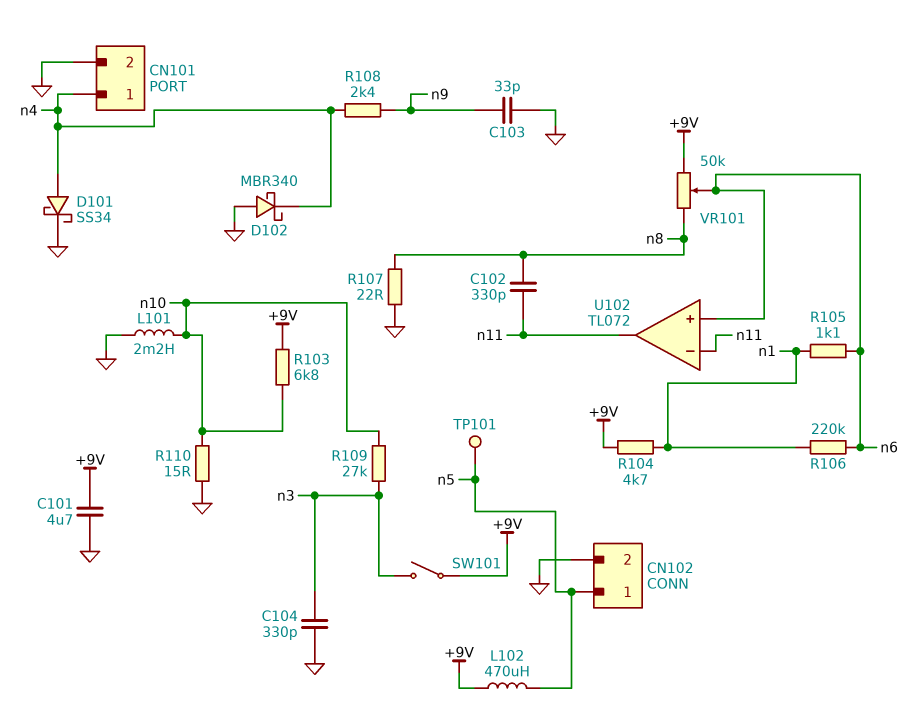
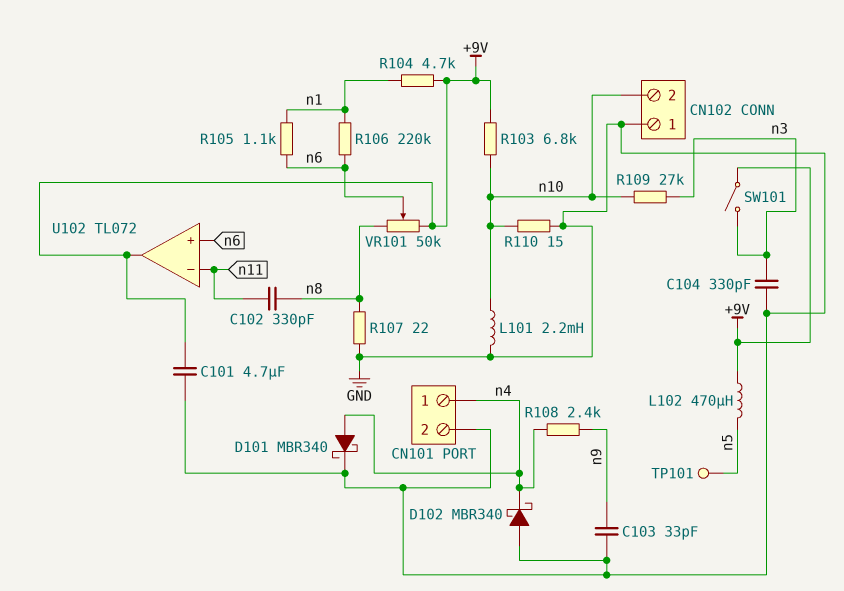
CN102 pin 1: n5 -> GND
CN102 pin 2: GND -> n10
D101: schottky SS34 (A n4, K GND) -> schottky MBR340 (A n4, K GND)
U102 pin out: n11 -> +9V

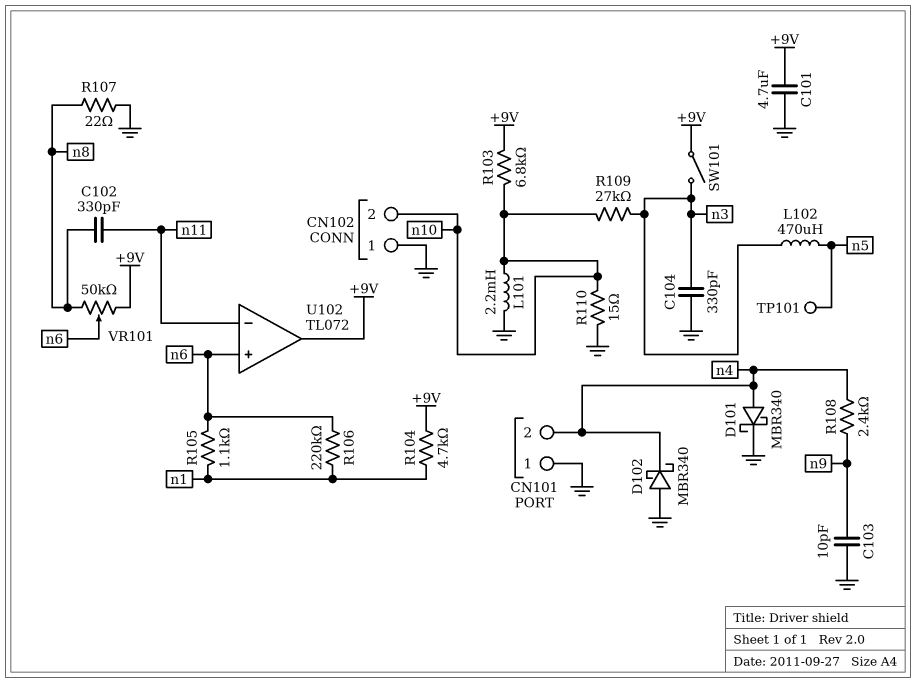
C103: 33pF (GND, n9) -> 10pF (GND, n9)
CN101 pin 1: n4 -> GND
CN101 pin 2: GND -> n4
L102: 470uH (+9V, n5) -> 470uH (n3, n5)

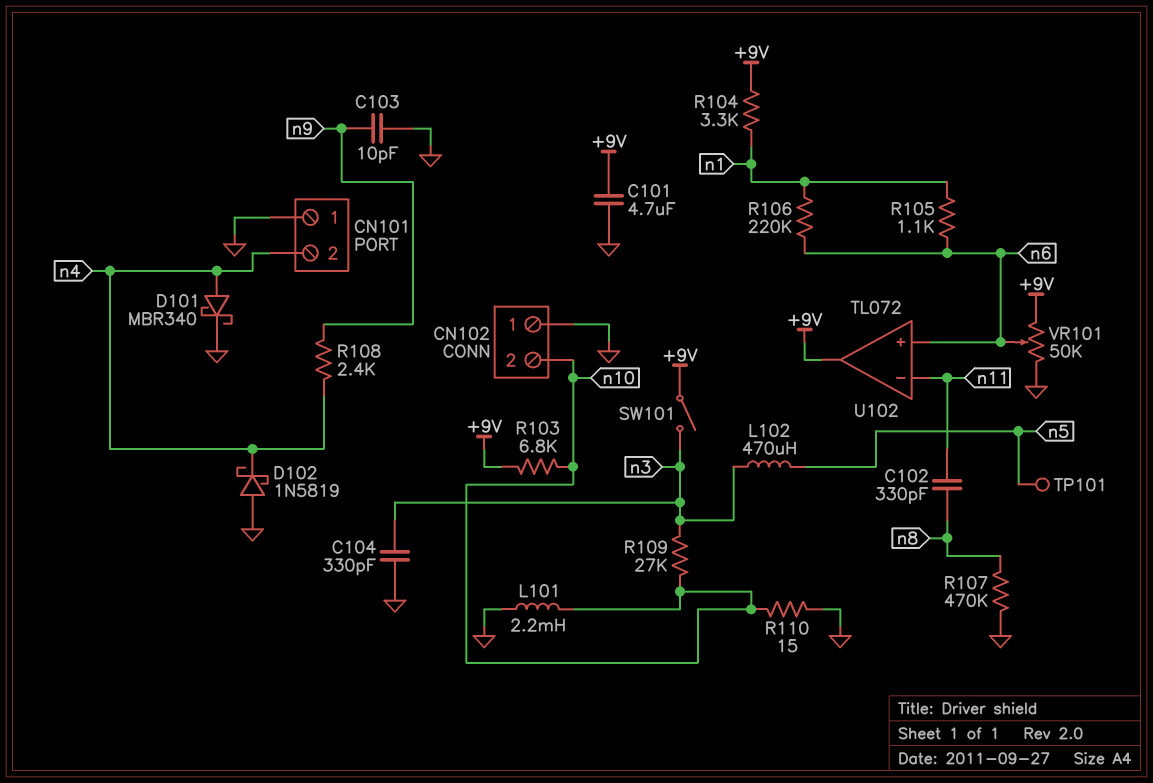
D102: schottky MBR340 (A GND, K n4) -> schottky 1N5819 (A GND, K n4)
R104: 4.7k (+9V, n1) -> 3.3k (+9V, n1)
R107: 22 (GND, n8) -> 470k (GND, n8)
VR101: 50k (+9V, n8, wiper n6) -> 50k (+9V, GND, wiper n6)

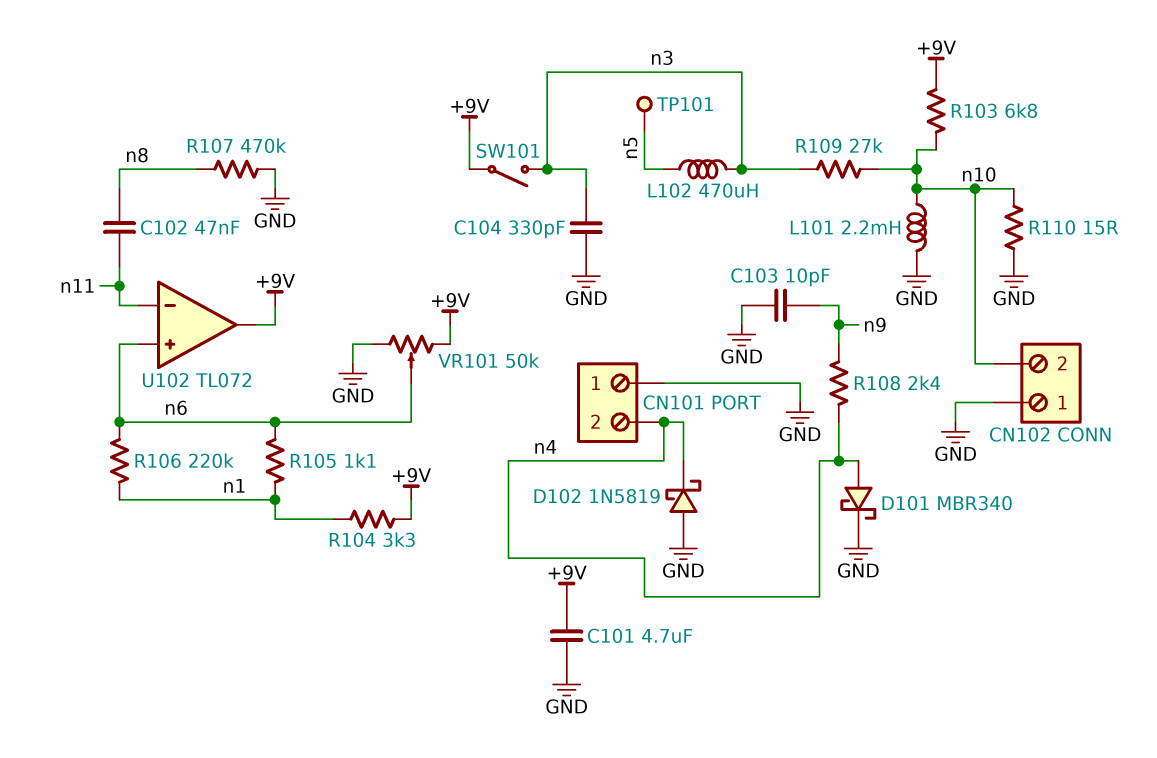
C102: 330pF (n8, n11) -> 47nF (n8, n11)

